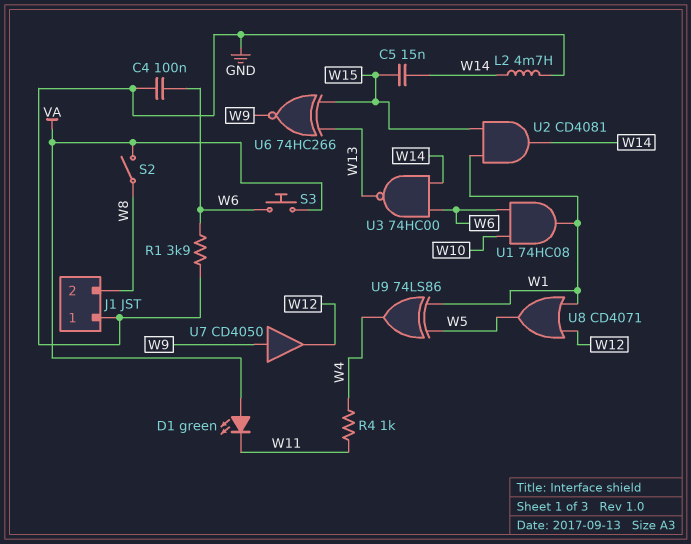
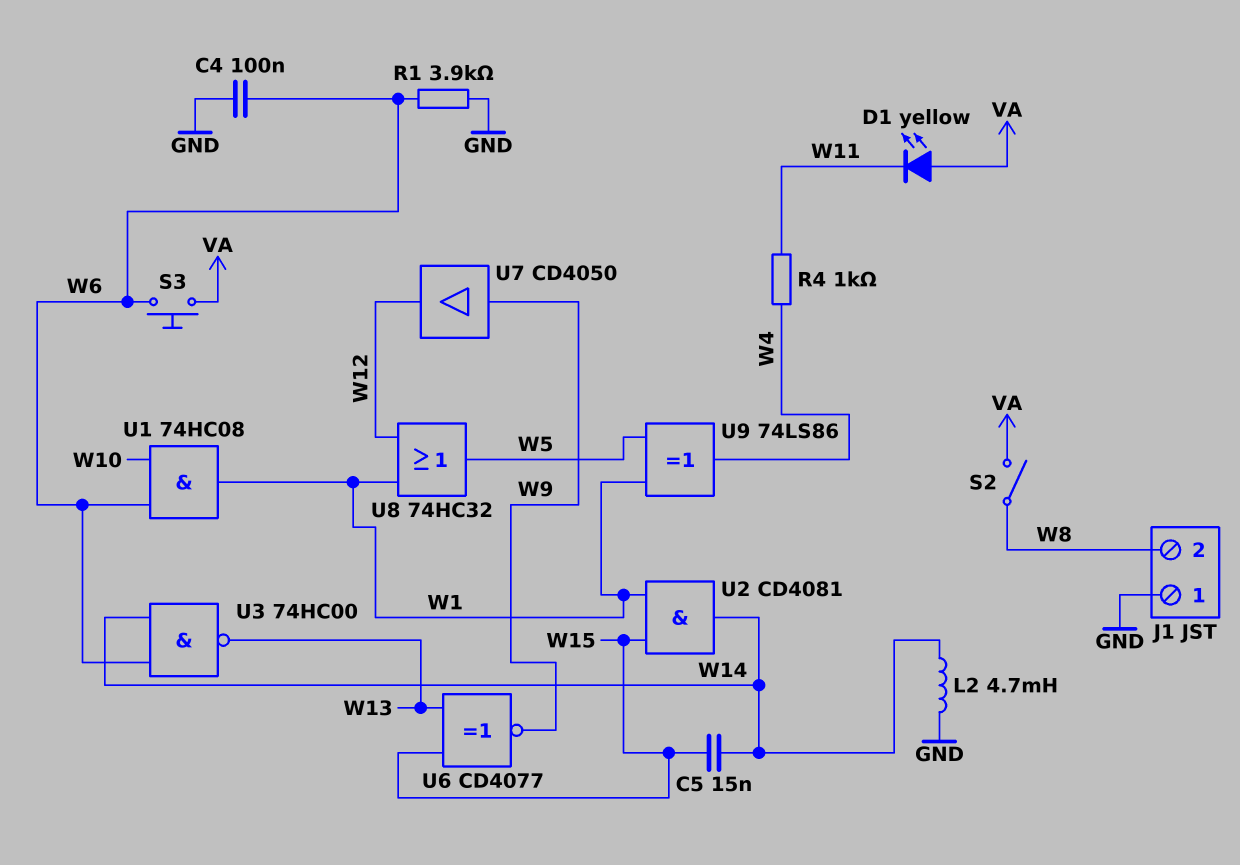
D1: LED green (A VA, K W11) -> LED yellow (A VA, K W11)
U6: XNOR 74HC266 (in W13, in W15, out W9) -> XNOR CD4077 (in W13, in W15, out W9)
U8: OR CD4071 (in W1, in W12, out W5) -> OR 74HC32 (in W1, in W12, out W5)

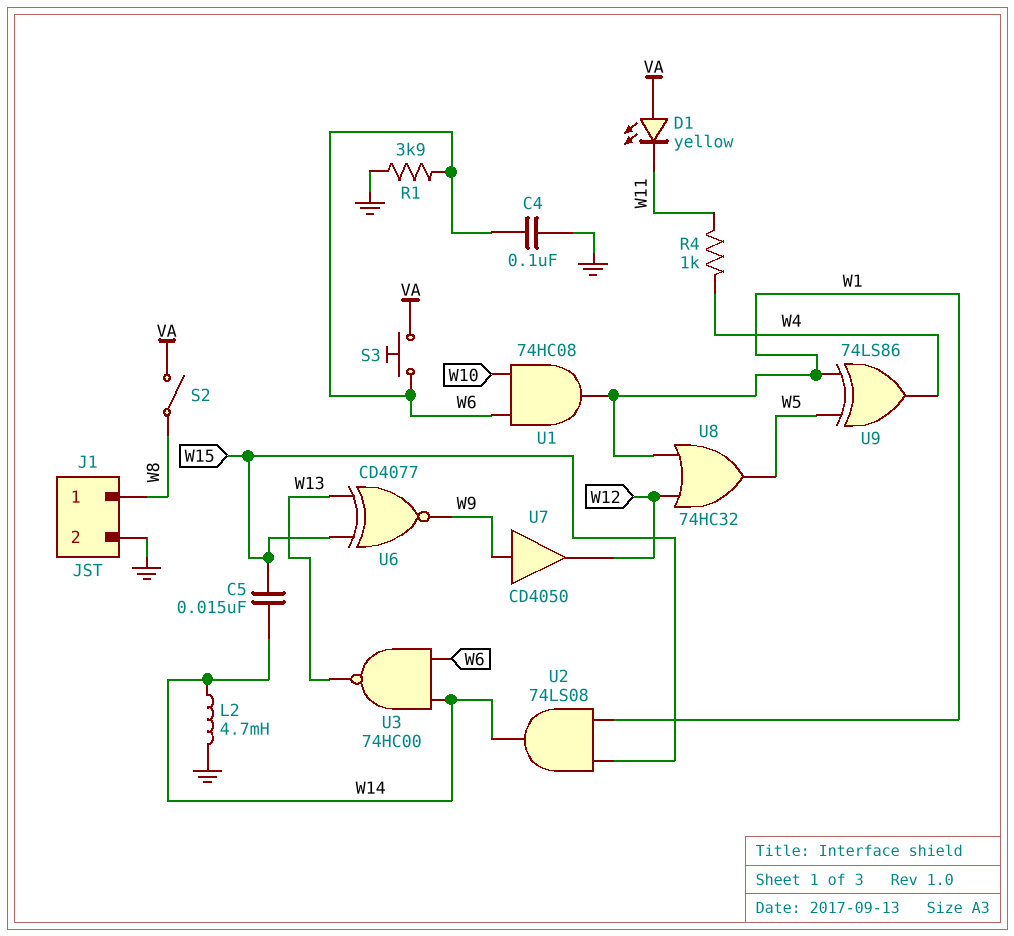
J1 pin 1: GND -> W8
J1 pin 2: W8 -> GND
U2: AND CD4081 (in W1, in W15, out W14) -> AND 74LS08 (in W1, in W15, out W14)

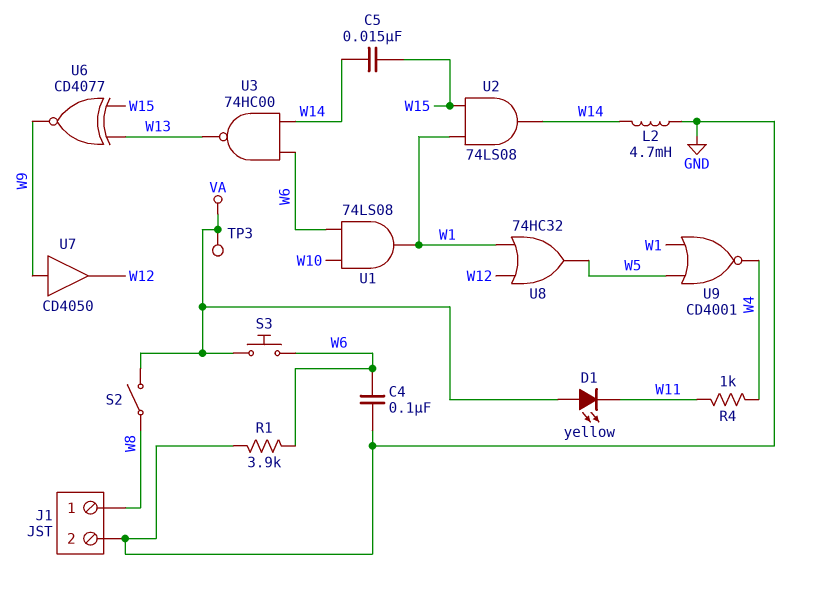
TP3: none -> test point (VA)
U1: AND 74HC08 (in W6, in W10, out W1) -> AND 74LS08 (in W6, in W10, out W1)
U9: XOR 74LS86 (in W1, in W5, out W4) -> NOR CD4001 (in W1, in W5, out W4)

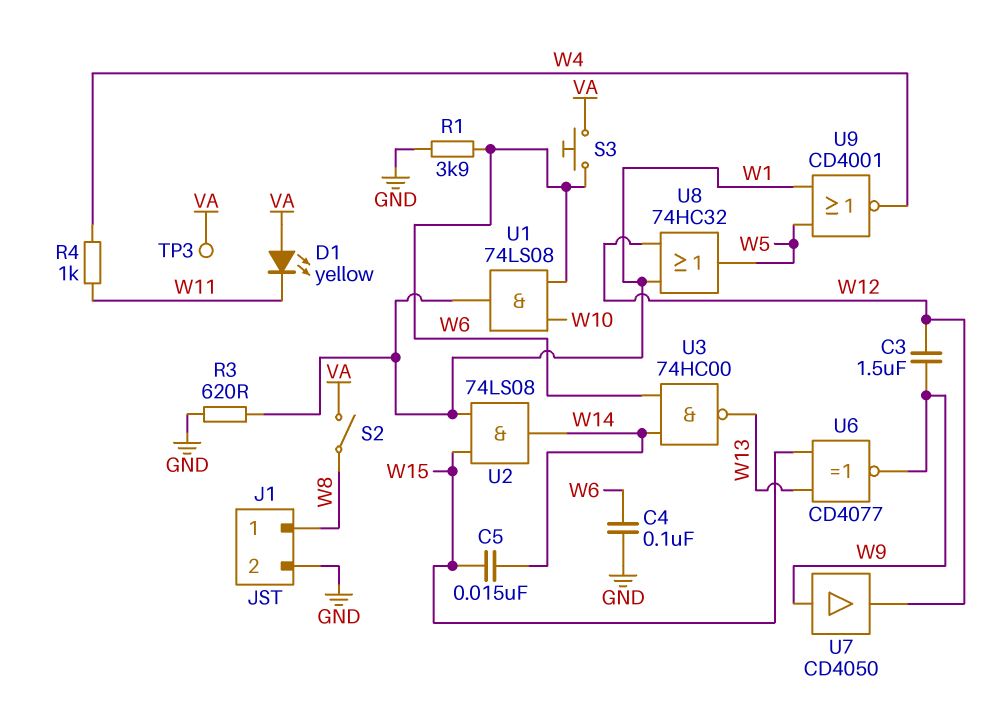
C3: none -> 1.5uF (W9, W12)
L2: 4.7mH (GND, W14) -> none
R3: none -> 620 (GND, W1)

